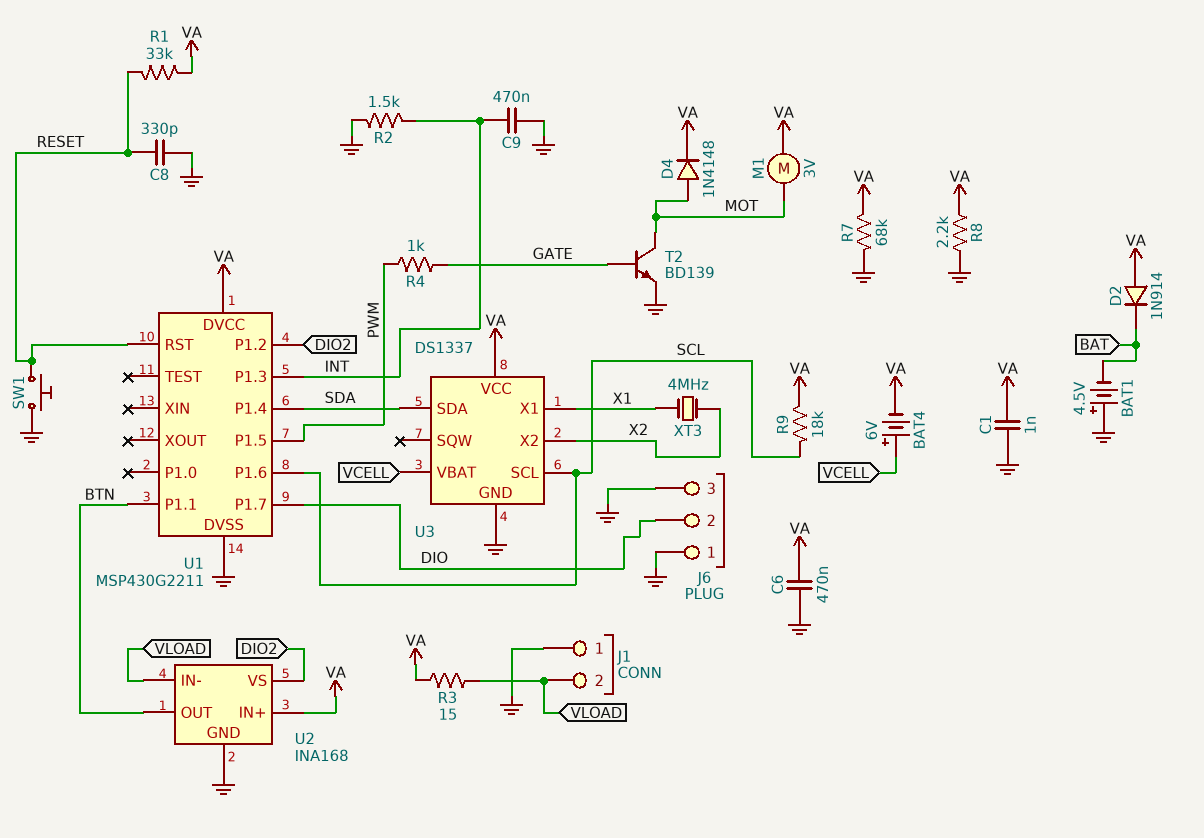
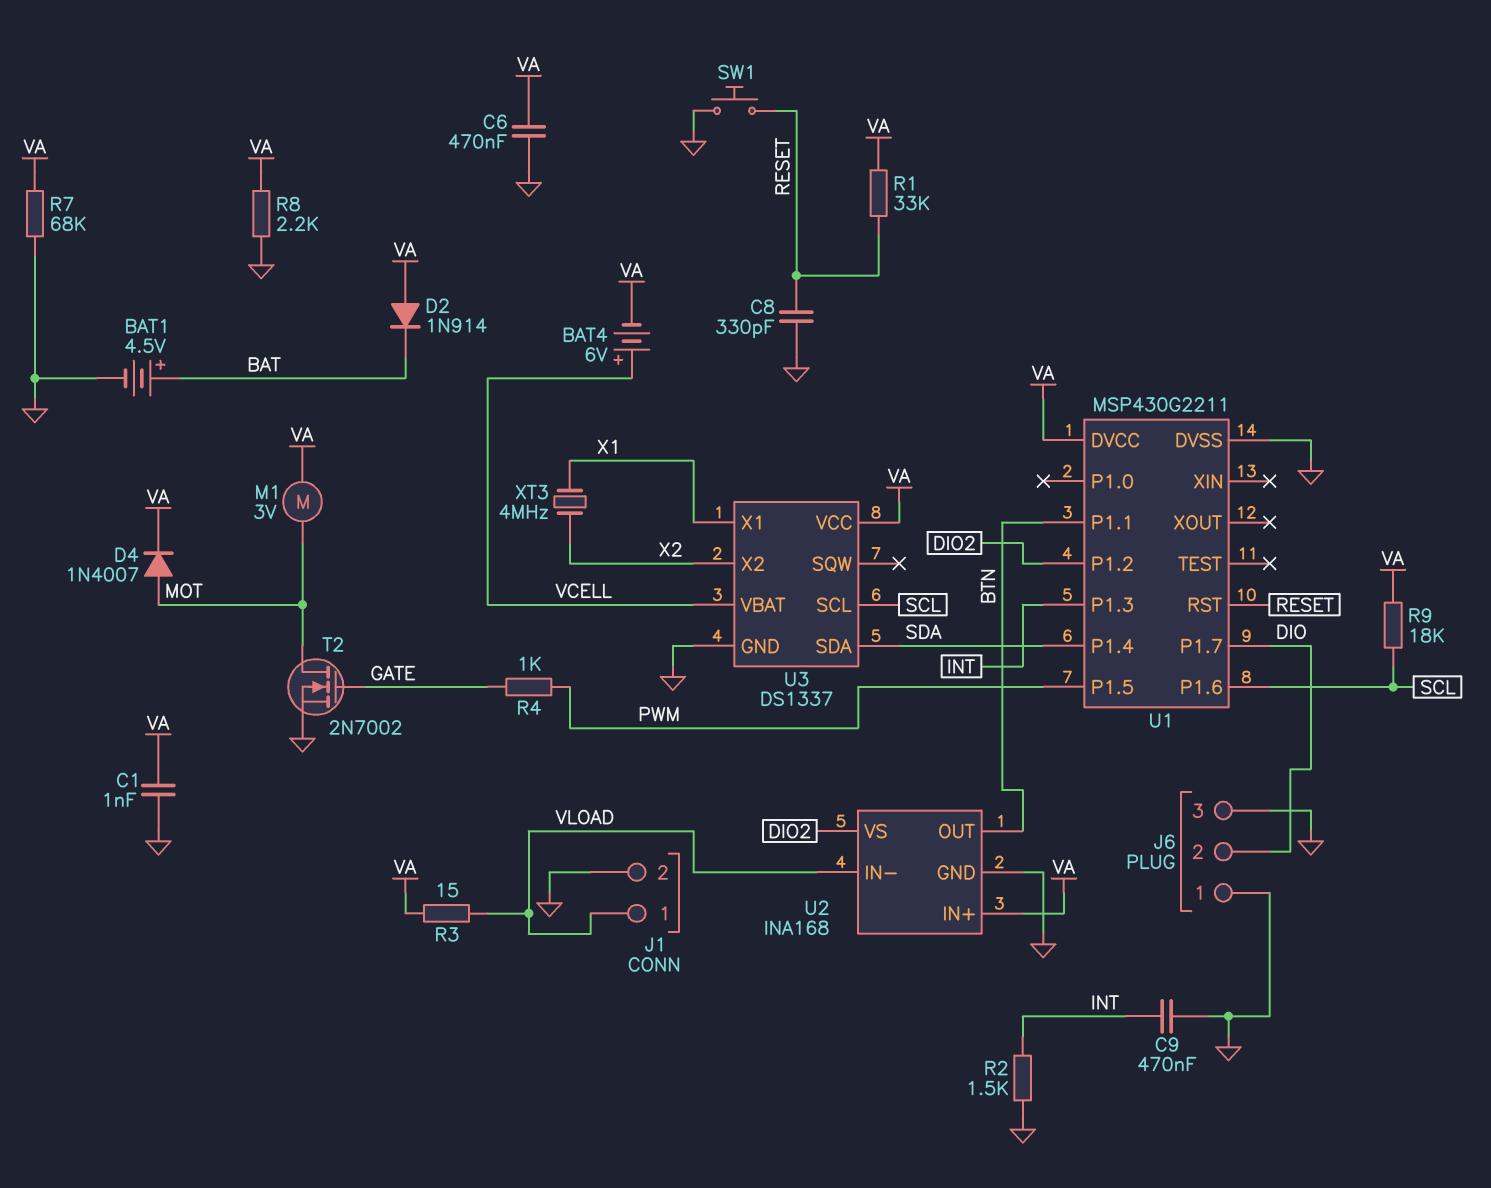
BAT1: 4.5V (plus GND, minus BAT) -> 4.5V (plus BAT, minus GND)
D4: diode 1N4148 (A MOT, K VA) -> diode 1N4007 (A MOT, K VA)
J1 pin 1: GND -> VLOAD
J1 pin 2: VLOAD -> GND
T2: NPN BD139 (B GATE, C MOT, E GND) -> NMOS 2N7002 (G GATE, D MOT, S GND)

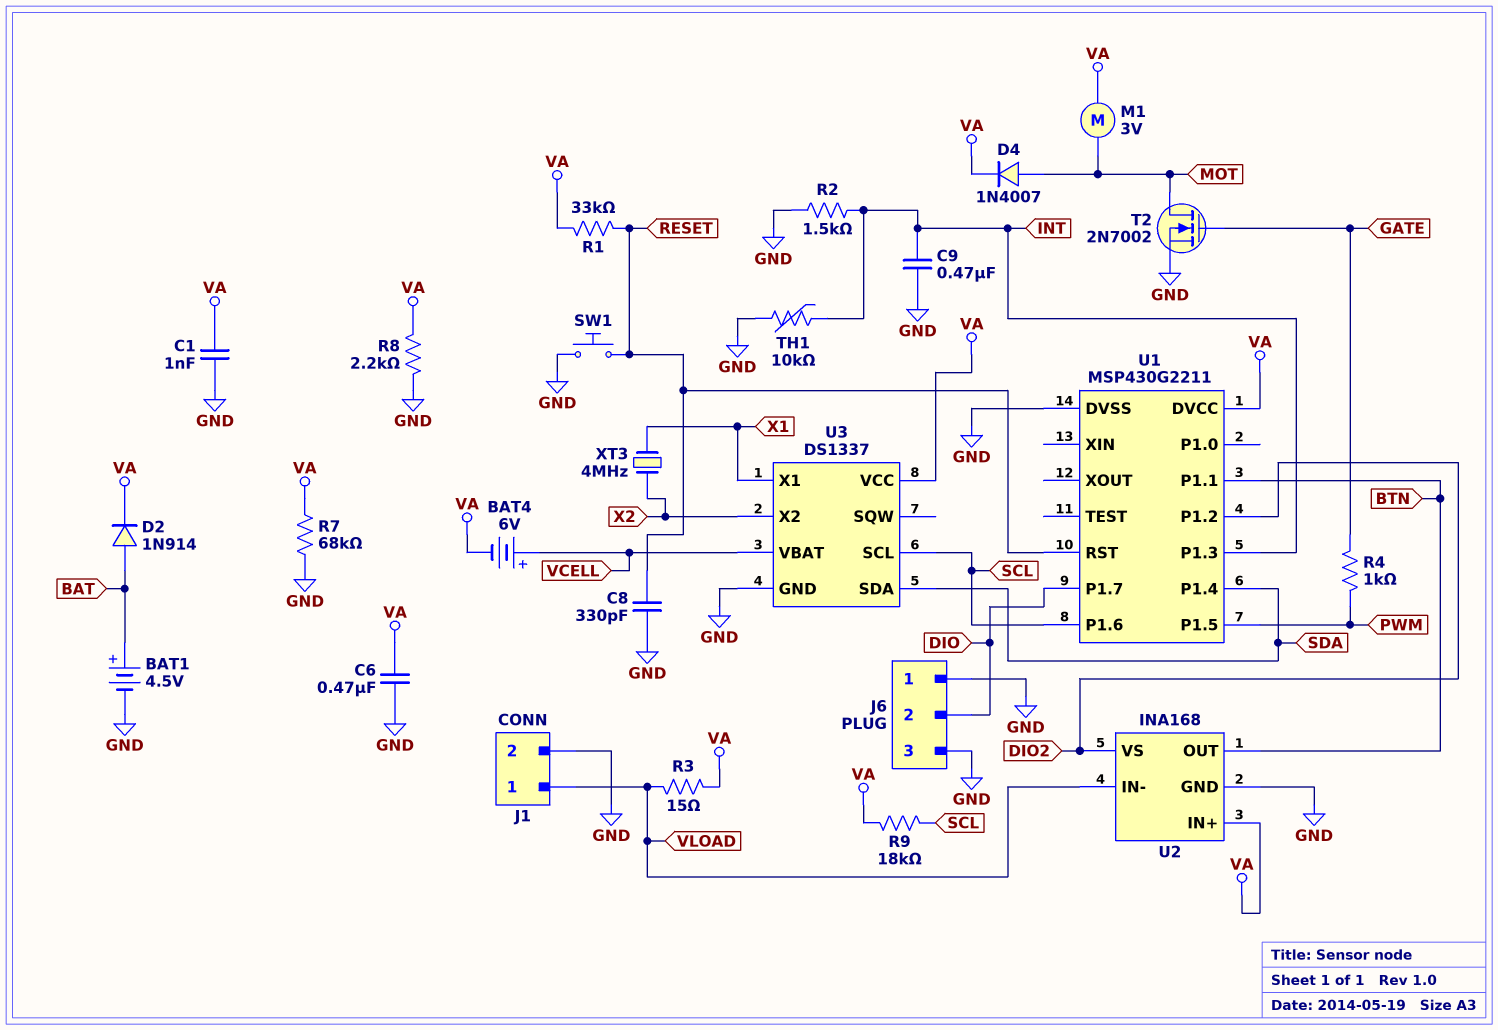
D2: diode 1N914 (A VA, K BAT) -> diode 1N914 (A BAT, K VA)
TH1: none -> 10k (GND, INT)

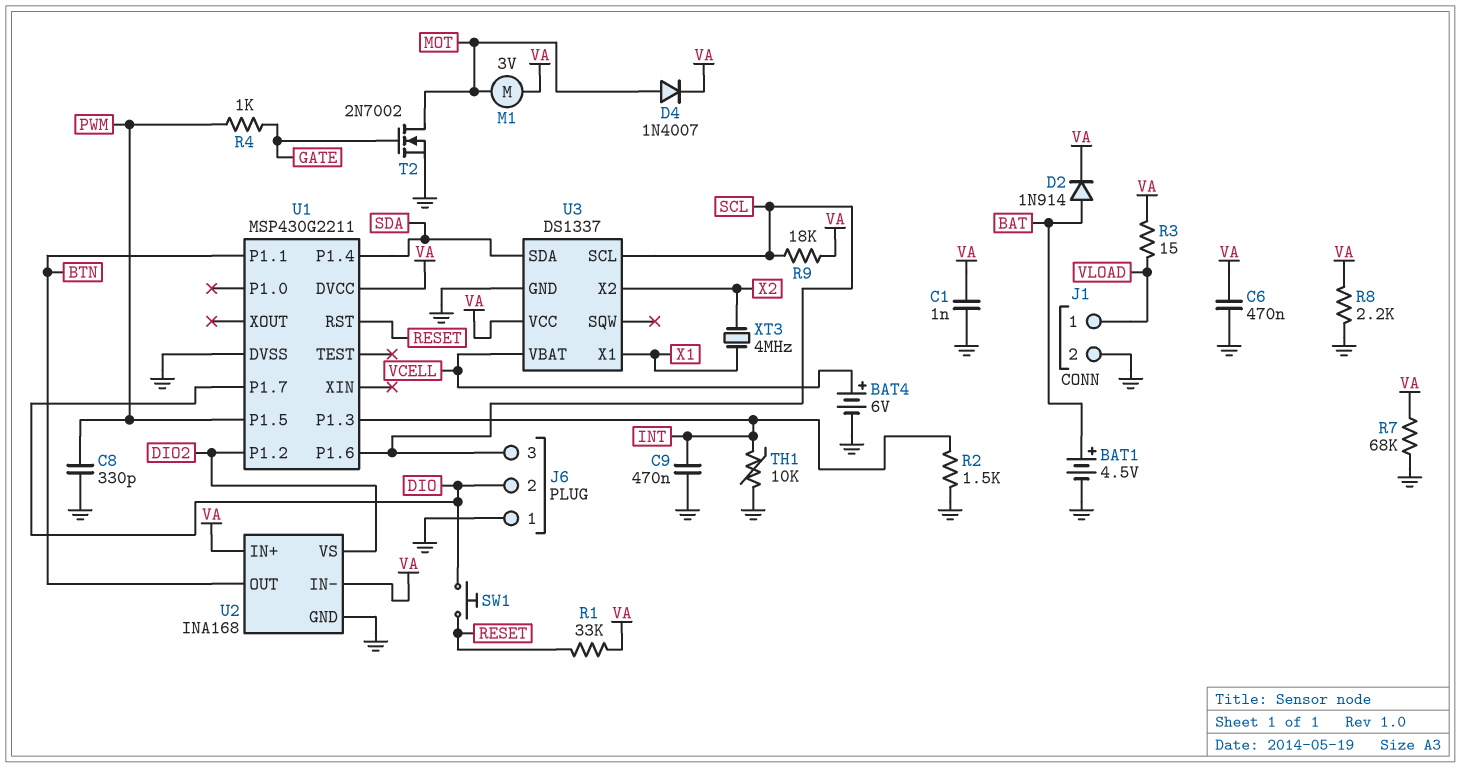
BAT4: 6V (plus VCELL, minus VA) -> 6V (plus VCELL, minus GND)
C8: 330pF (GND, RESET) -> 330pF (GND, PWM)
J6 pin 3: GND -> SCL
SW1: button (GND, RESET) -> button (DIO, RESET)
U2 pin IN-: VLOAD -> VA

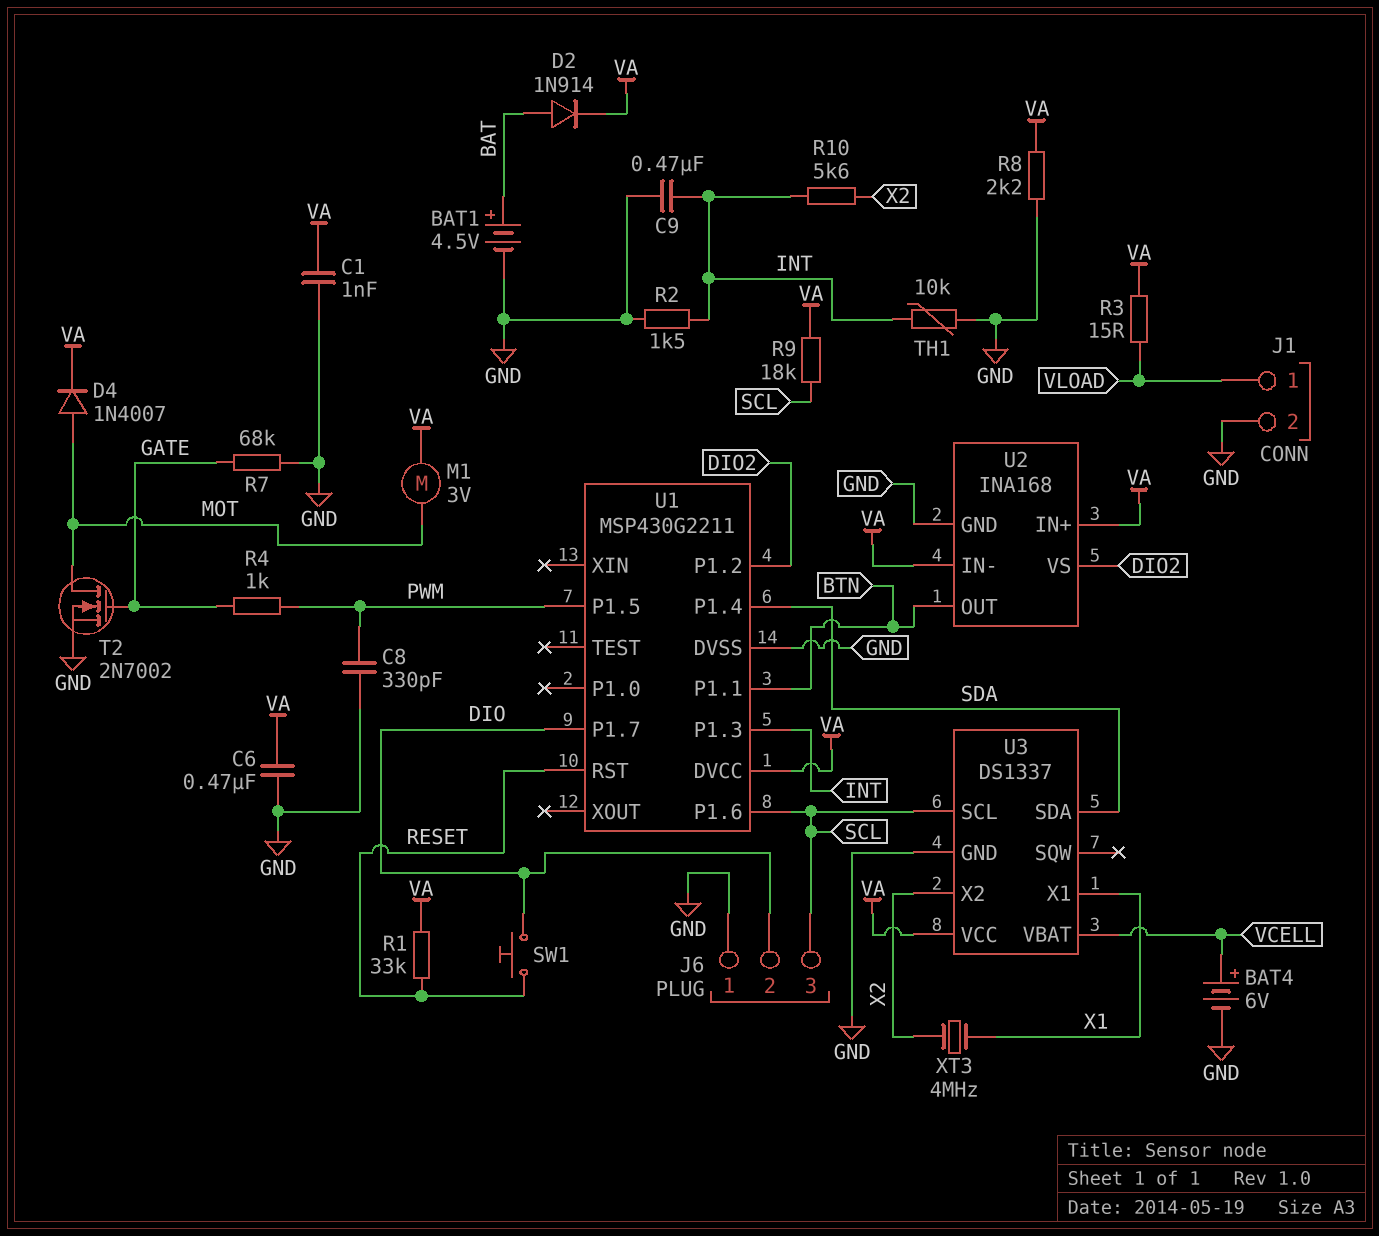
R7: 68k (GND, VA) -> 68k (GATE, GND)
R10: none -> 5.6k (INT, X2)

